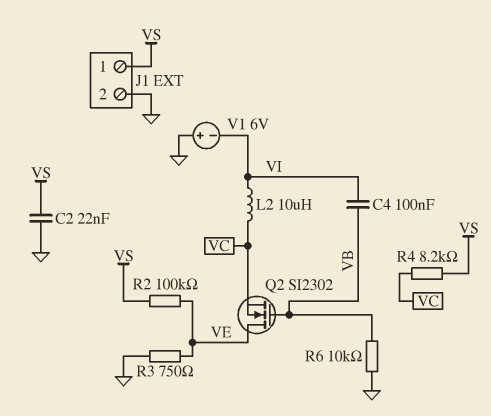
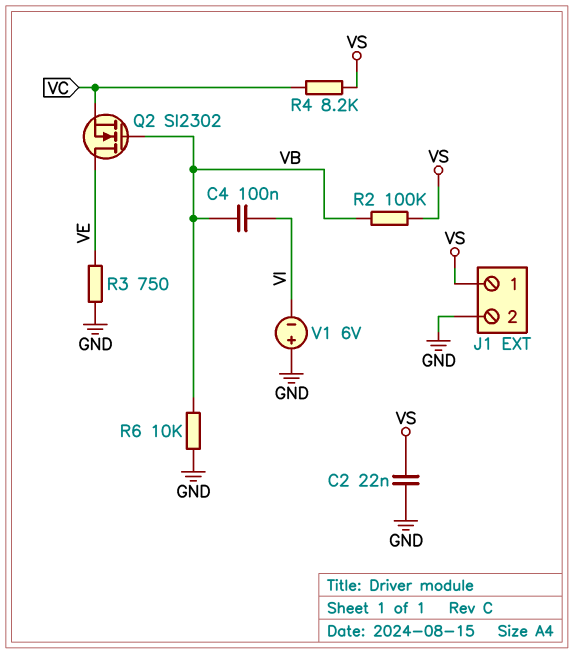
L2: 10uH (VC, VI) -> none
R2: 100k (VE, VS) -> 100k (VB, VS)

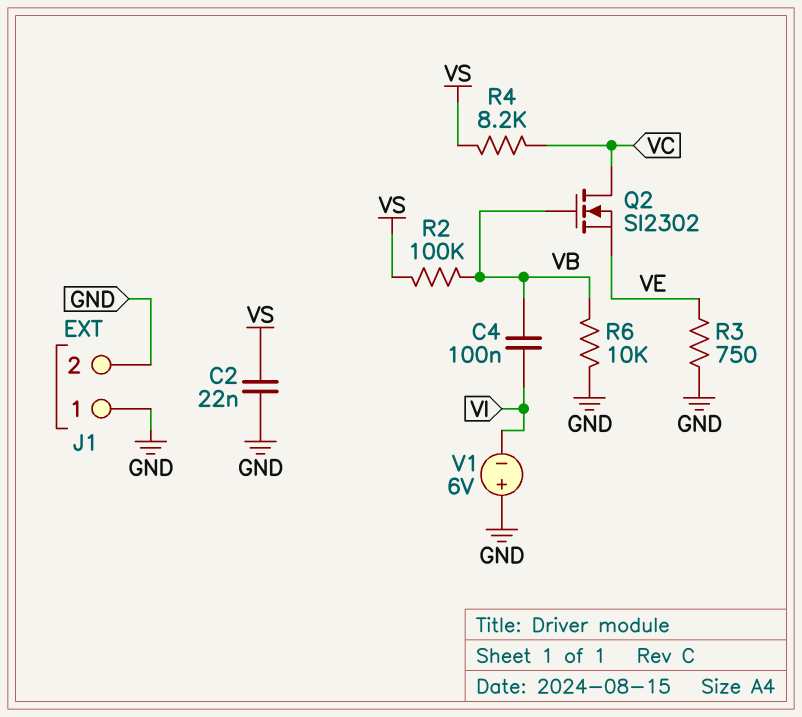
J1 pin 1: VS -> GND
Q2: NMOS SI2302 (G VB, D VE, S VC) -> NMOS SI2302 (G VB, D VC, S VE)

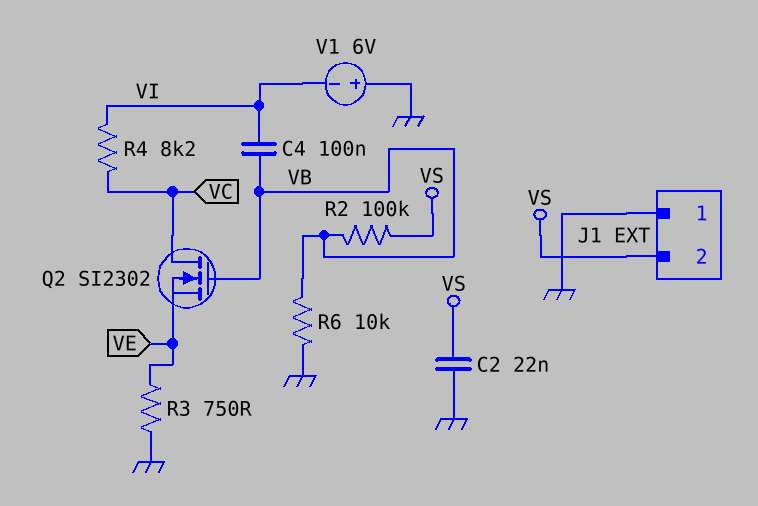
J1 pin 2: GND -> VS
R4: 8.2k (VC, VS) -> 8.2k (VC, VI)

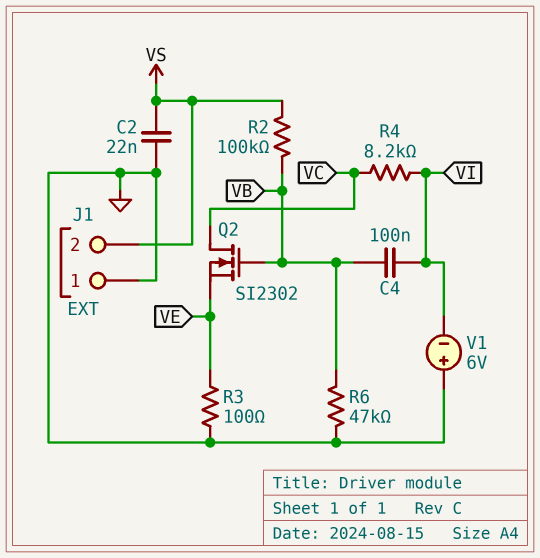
R3: 750 (GND, VE) -> 100 (GND, VE)
R6: 10k (GND, VB) -> 47k (GND, VB)

